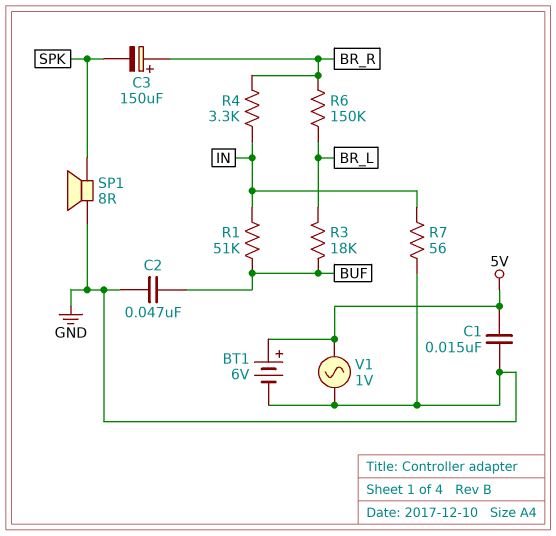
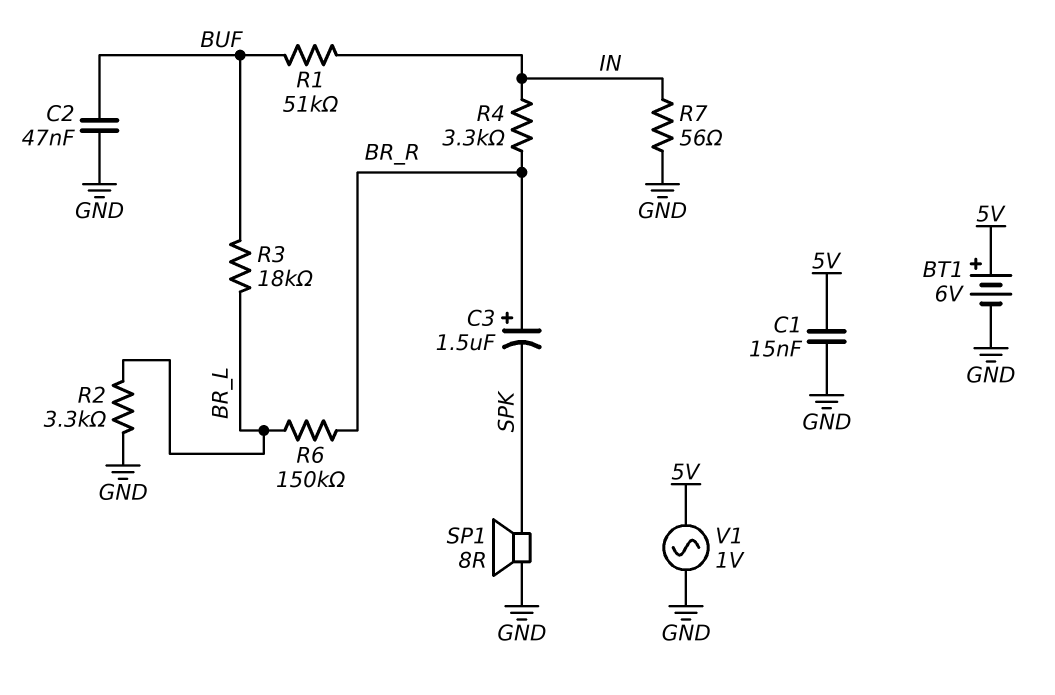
C3: 150uF (plus BR_R, minus SPK) -> 1.5uF (plus BR_R, minus SPK)
R2: none -> 3.3k (BR_L, GND)

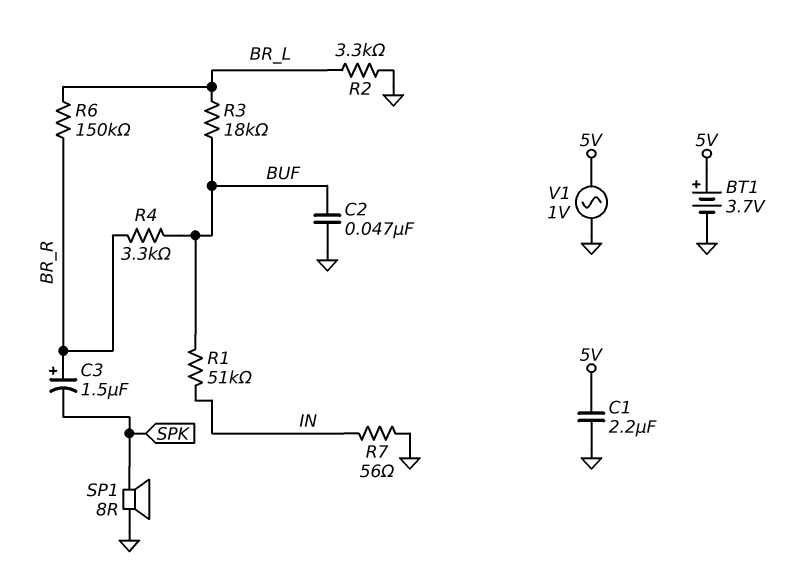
BT1: 6V (plus 5V, minus GND) -> 3.7V (plus 5V, minus GND)
C1: 15nF (5V, GND) -> 2.2uF (5V, GND)
R4: 3.3k (BR_R, IN) -> 3.3k (BR_R, BUF)

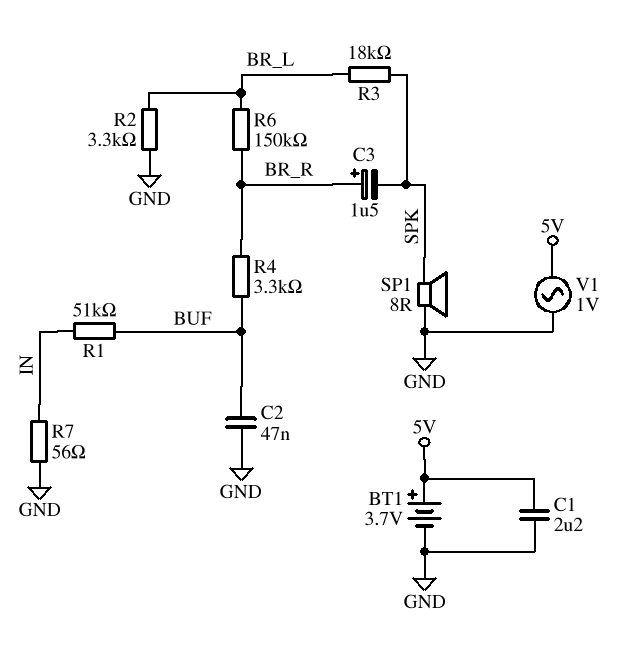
R3: 18k (BR_L, BUF) -> 18k (BR_L, SPK)

